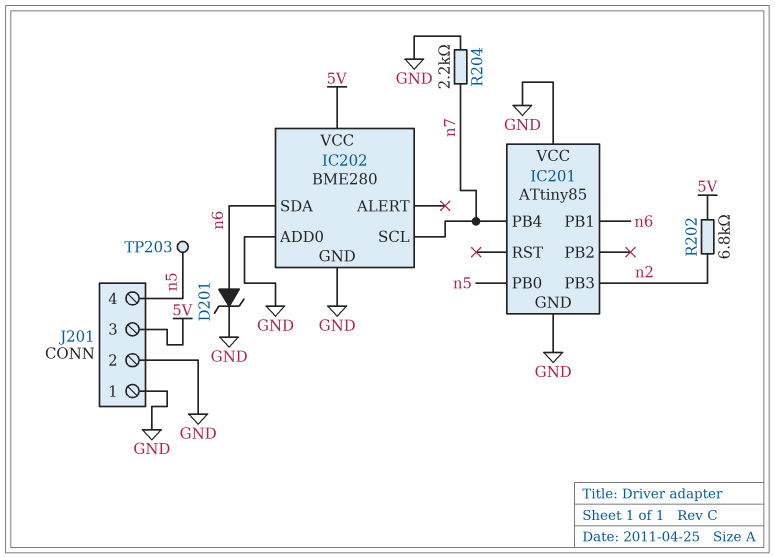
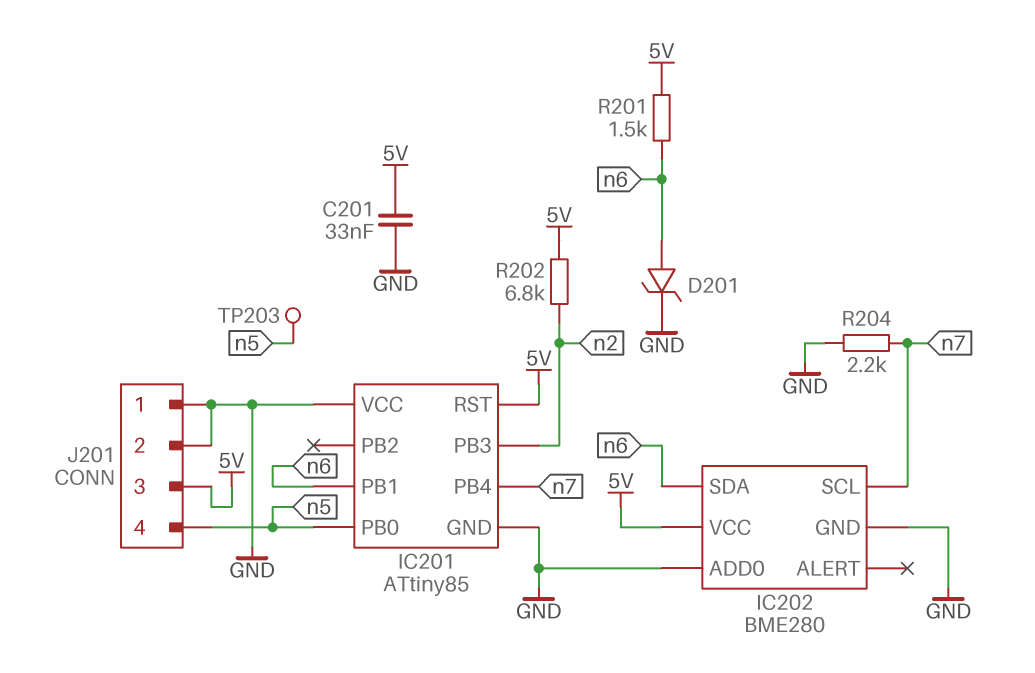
C201: none -> 33nF (5V, GND)
IC201 pin RST: none -> 5V
R201: none -> 1.5k (5V, n6)

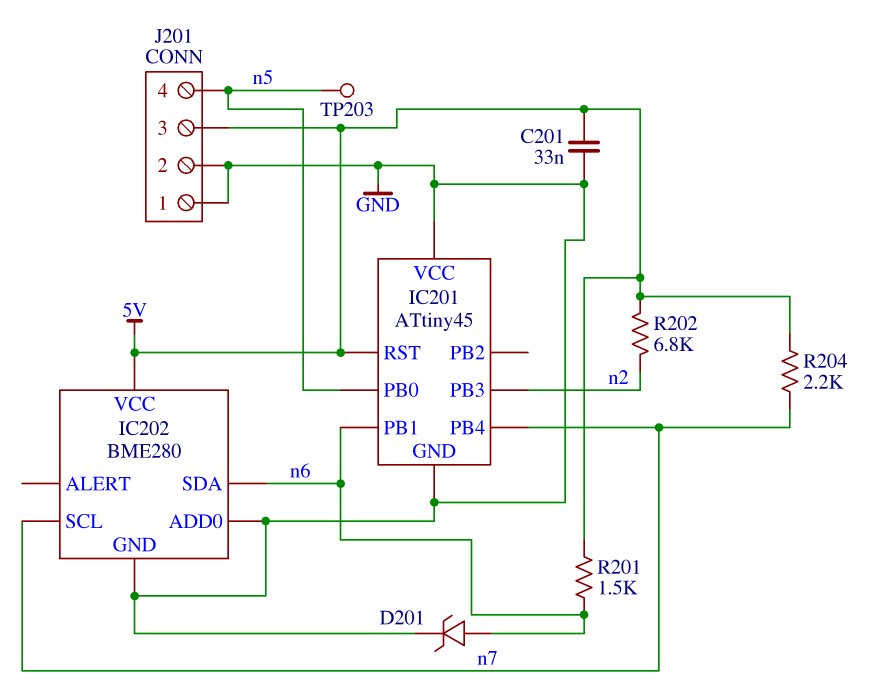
IC201: ATtiny85 -> ATtiny45
R204: 2.2k (GND, n7) -> 2.2k (5V, n7)

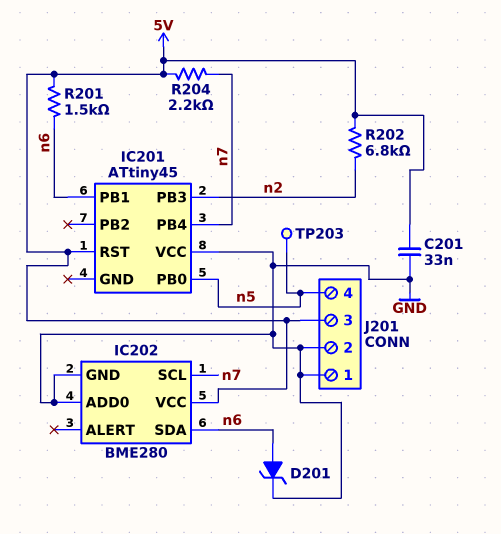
IC201 pin GND: GND -> none

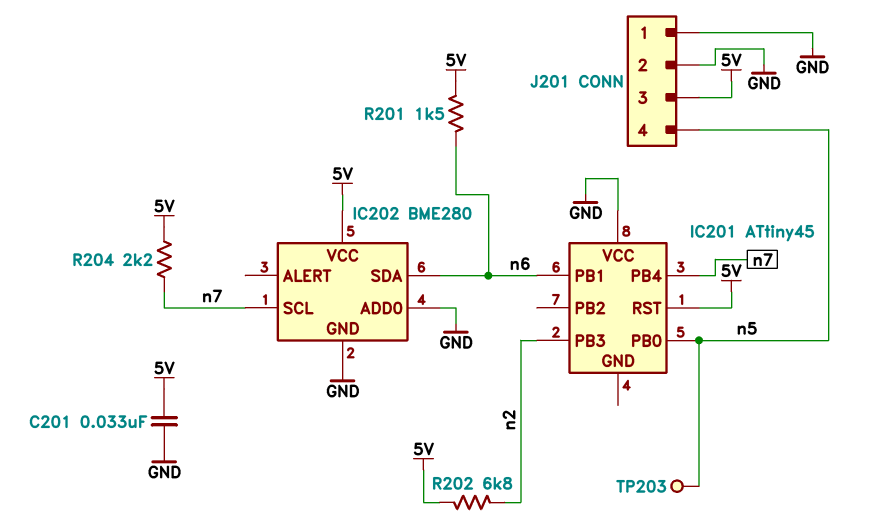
D201: zener (A n6, K GND) -> none

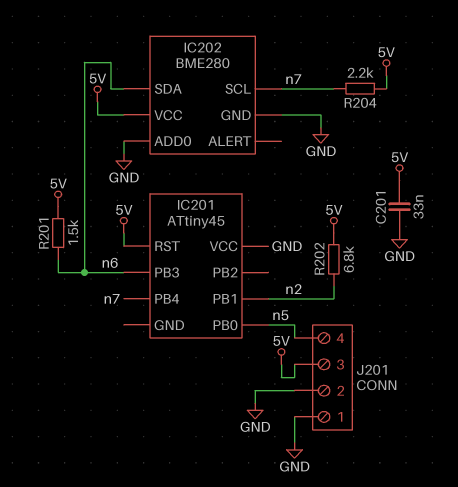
IC201 pin PB1: n6 -> n2
IC201 pin PB3: n2 -> n6
TP203: test point (n5) -> none

